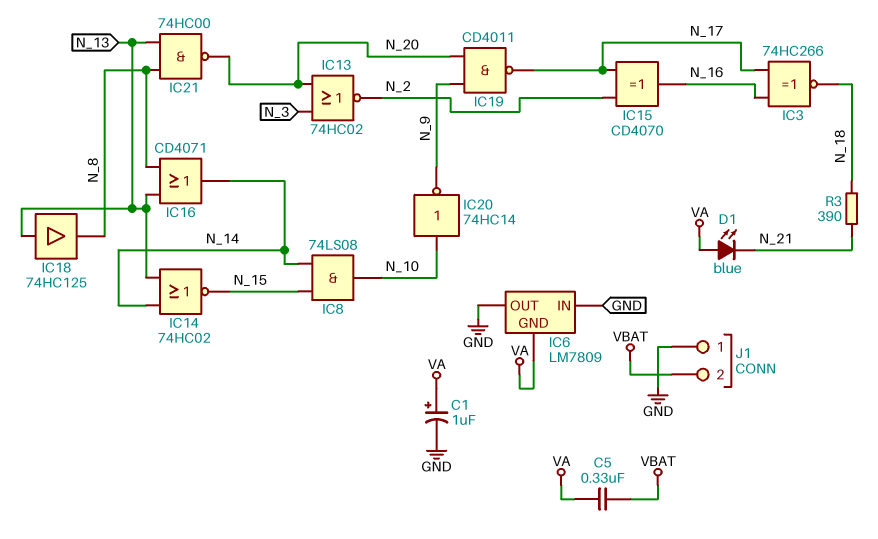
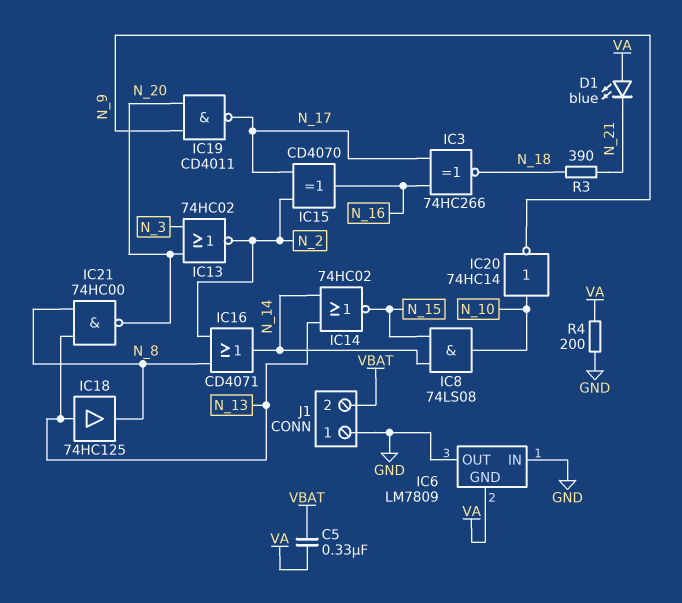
C1: 1uF (plus VA, minus GND) -> none
IC16: OR CD4071 (in N_8, in N_13, out N_14) -> OR CD4071 (in N_2, in N_8, out N_14)
R4: none -> 200 (GND, VA)

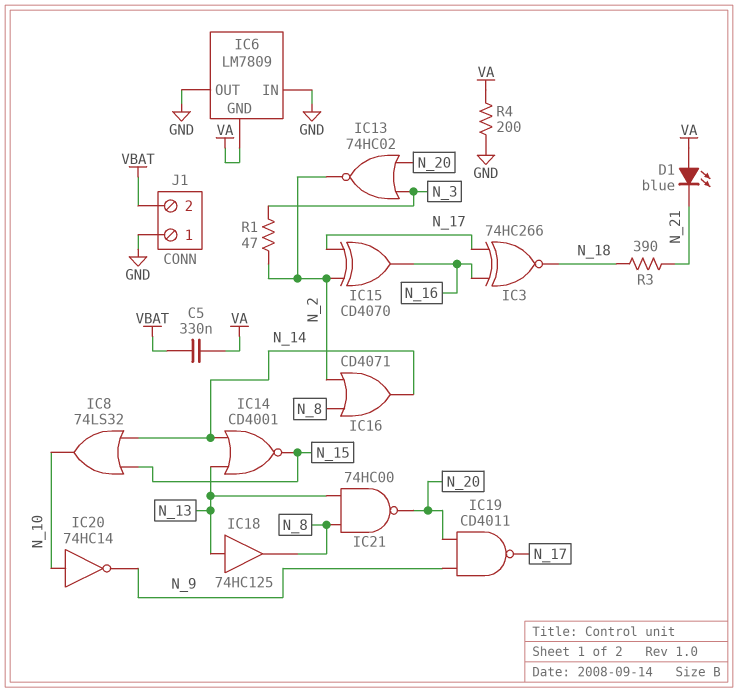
IC8: AND 74LS08 (in N_14, in N_15, out N_10) -> OR 74LS32 (in N_14, in N_15, out N_10)
IC14: NOR 74HC02 (in N_13, in N_14, out N_15) -> NOR CD4001 (in N_13, in N_14, out N_15)
R1: none -> 47 (N_2, N_3)

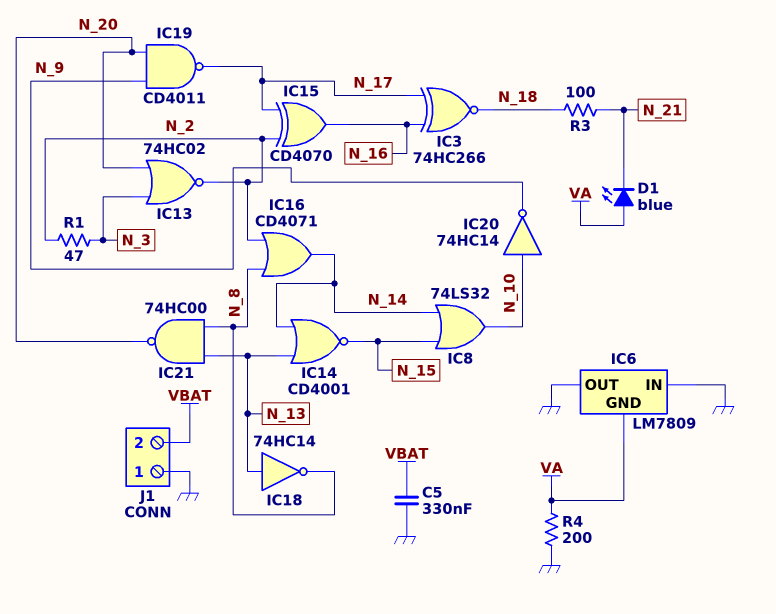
C5: 330nF (VA, VBAT) -> 330nF (GND, VBAT)
IC18: buffer 74HC125 (in N_13, out N_8) -> NOT 74HC14 (in N_13, out N_8)
R3: 390 (N_18, N_21) -> 100 (N_18, N_21)

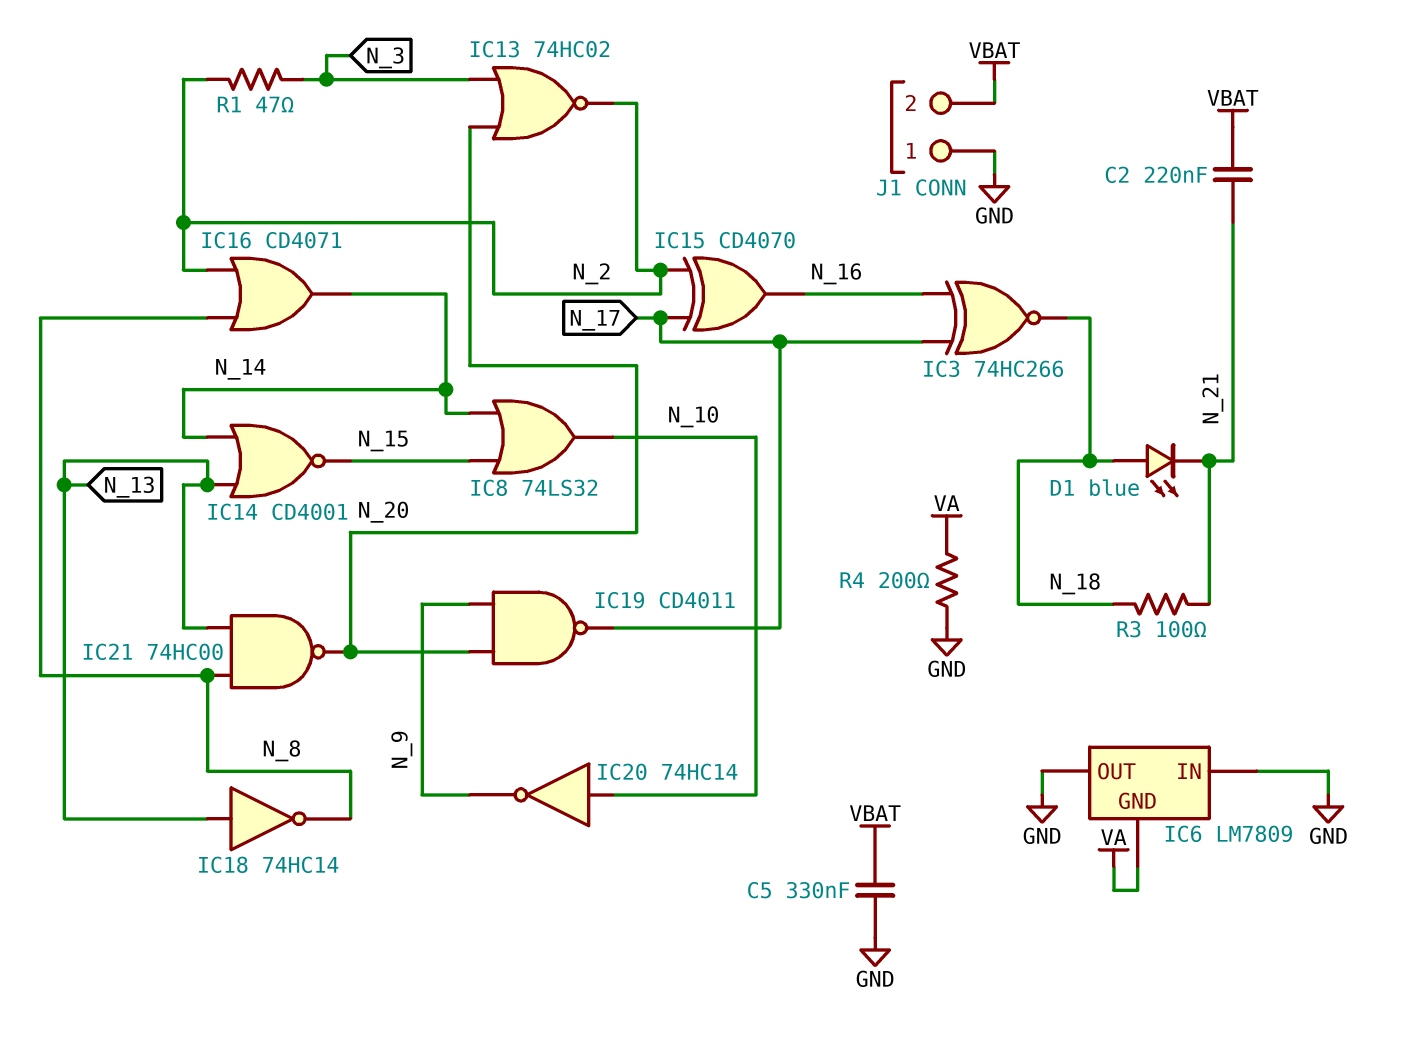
C2: none -> 220nF (N_21, VBAT)
D1: LED blue (A VA, K N_21) -> LED blue (A N_18, K N_21)

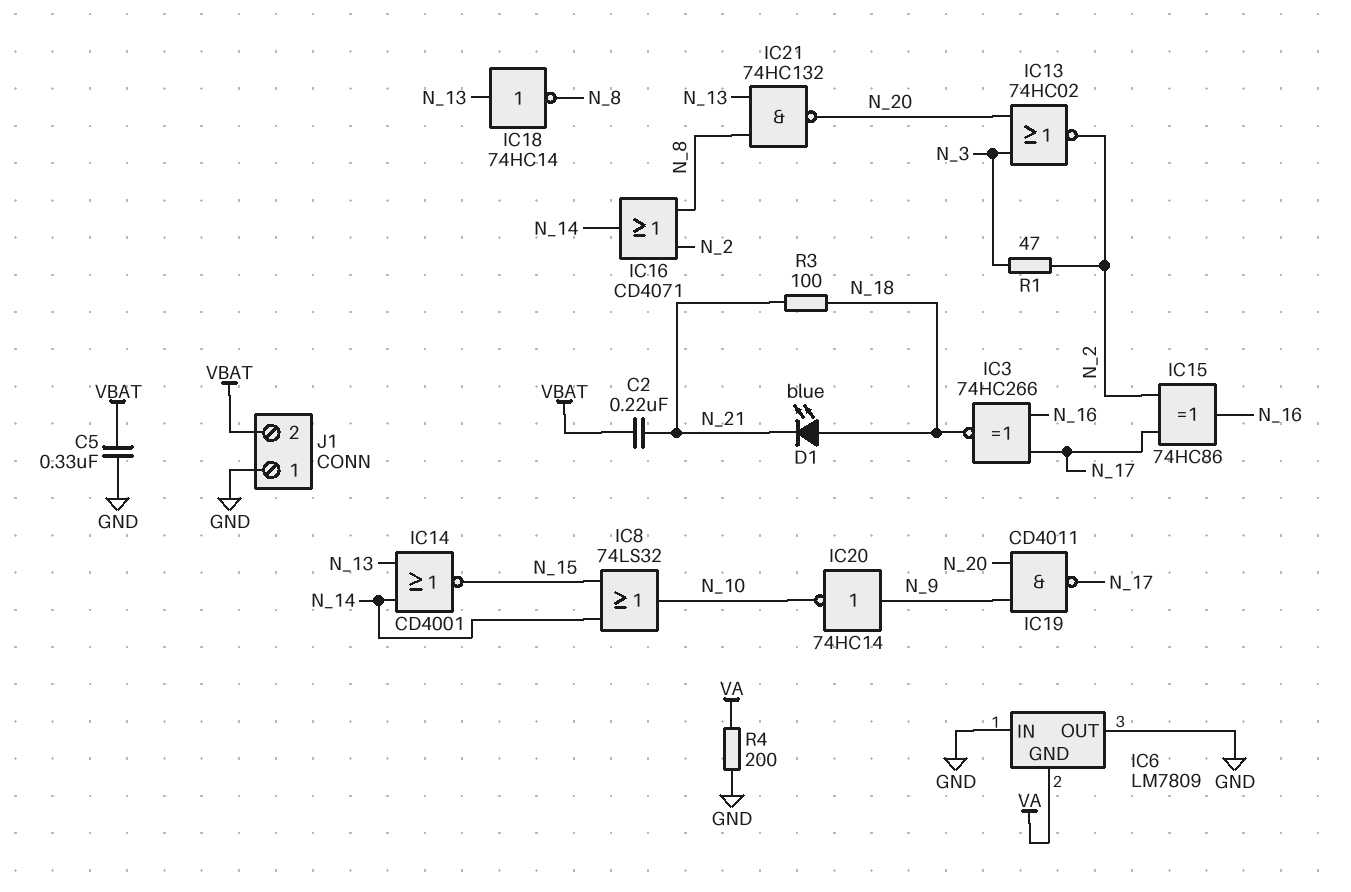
IC15: XOR CD4070 (in N_2, in N_17, out N_16) -> XOR 74HC86 (in N_2, in N_17, out N_16)
IC20: NOT 74HC14 (in N_10, out N_9) -> NOT 74HC14 (in N_9, out N_10)
IC21: NAND 74HC00 (in N_8, in N_13, out N_20) -> NAND 74HC132 (in N_8, in N_13, out N_20)

